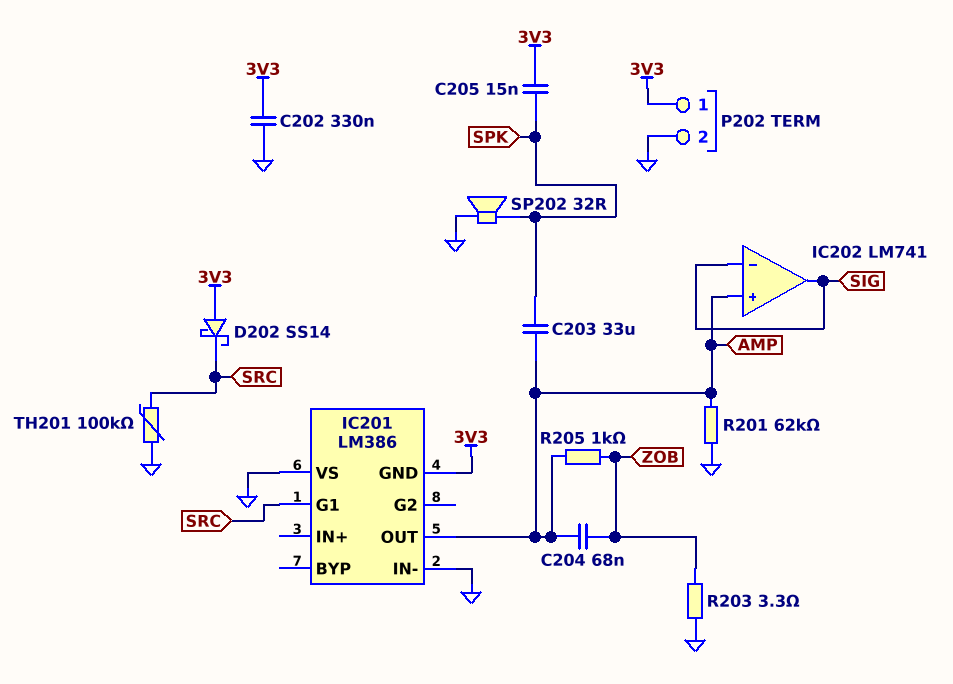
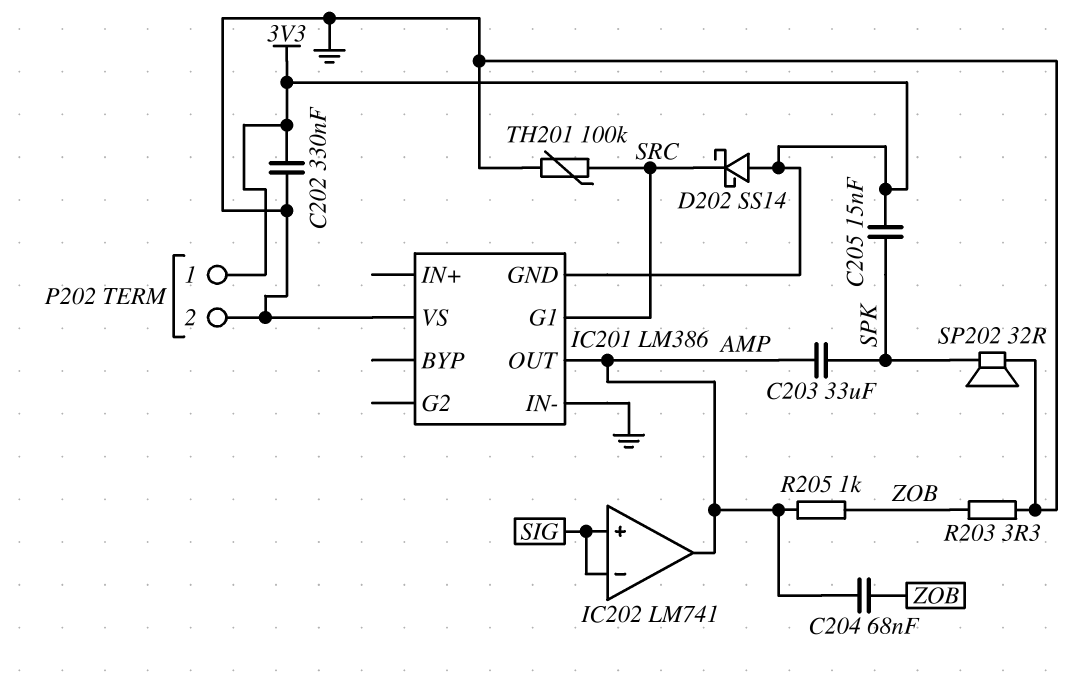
IC202 pin in+: AMP -> SIG
IC202 pin out: SIG -> AMP
R201: 62k (AMP, GND) -> none

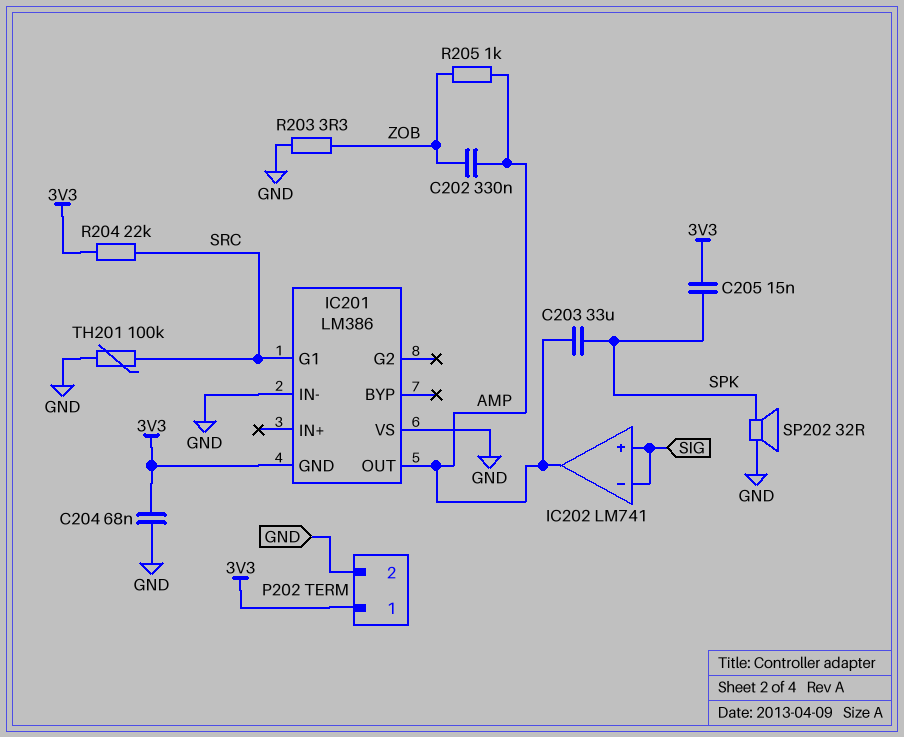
C202: 330nF (3V3, GND) -> 330nF (AMP, ZOB)
C204: 68nF (AMP, ZOB) -> 68nF (3V3, GND)
D202: schottky SS14 (A 3V3, K SRC) -> none
R204: none -> 22k (3V3, SRC)

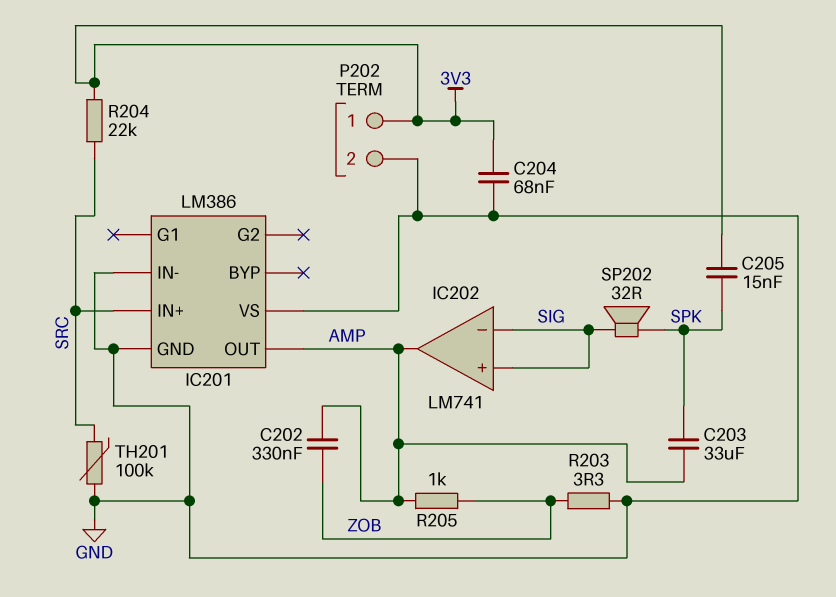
IC201 pin G1: SRC -> none
IC201 pin GND: 3V3 -> GND
IC201 pin IN+: none -> SRC
SP202: speaker 32R (GND, SPK) -> speaker 32R (SIG, SPK)

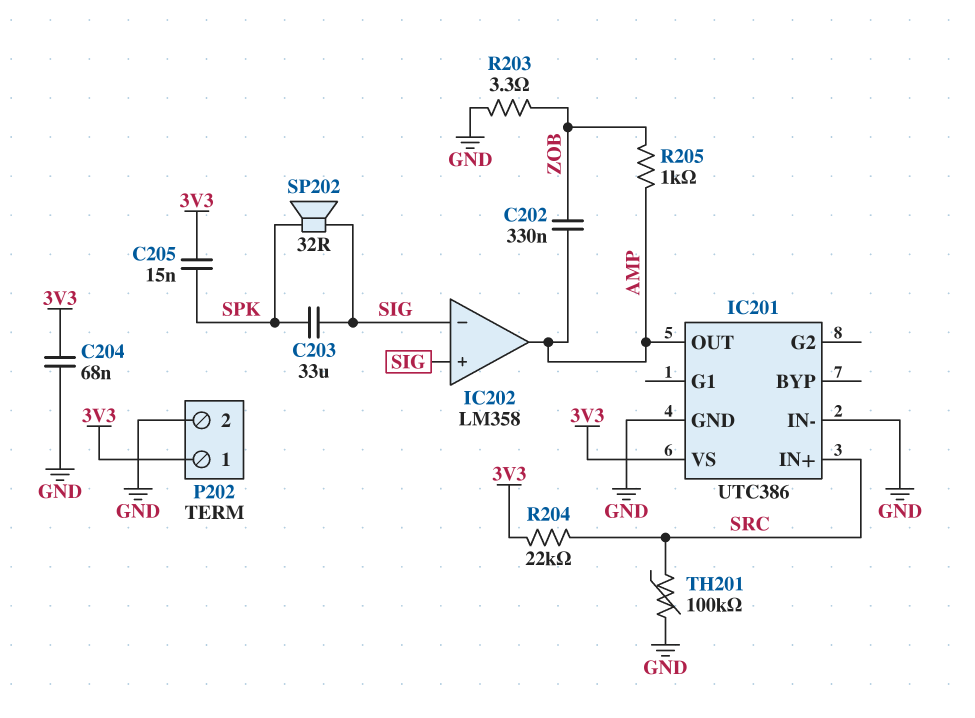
C203: 33uF (AMP, SPK) -> 33uF (SIG, SPK)
IC201: LM386 -> UTC386
IC201 pin VS: GND -> 3V3
IC202: LM741 -> LM358

